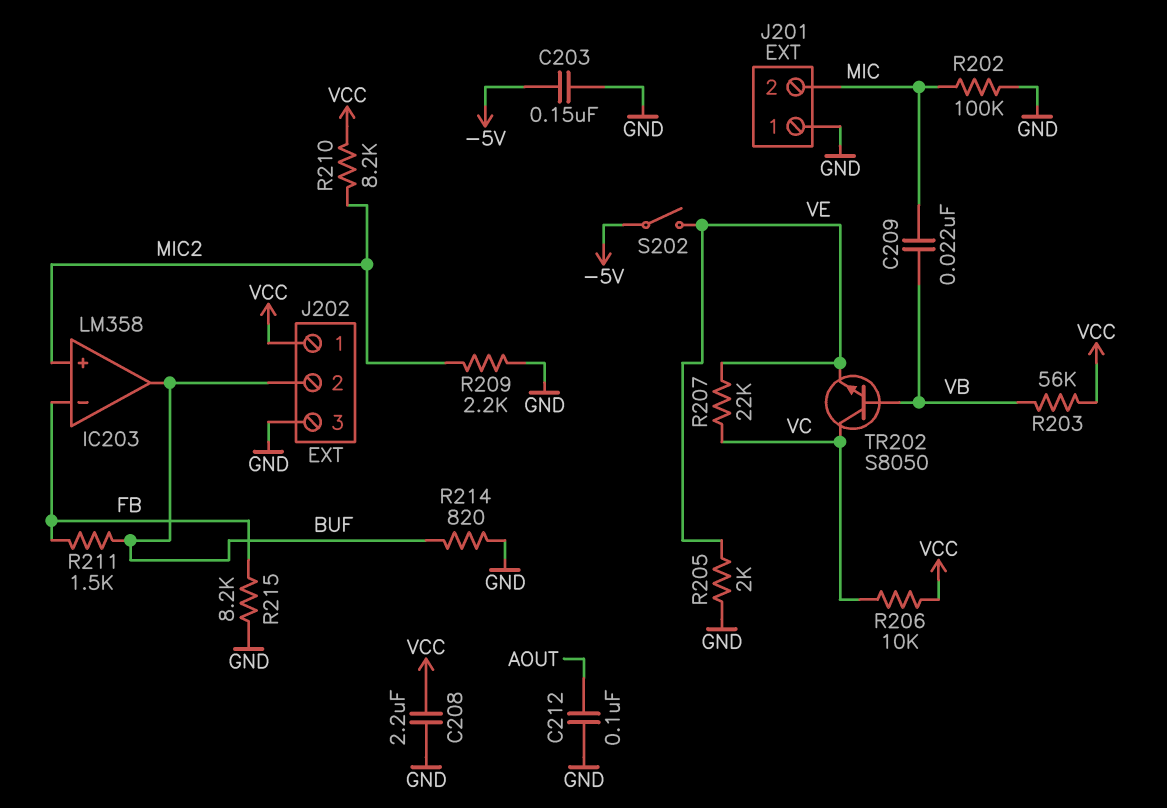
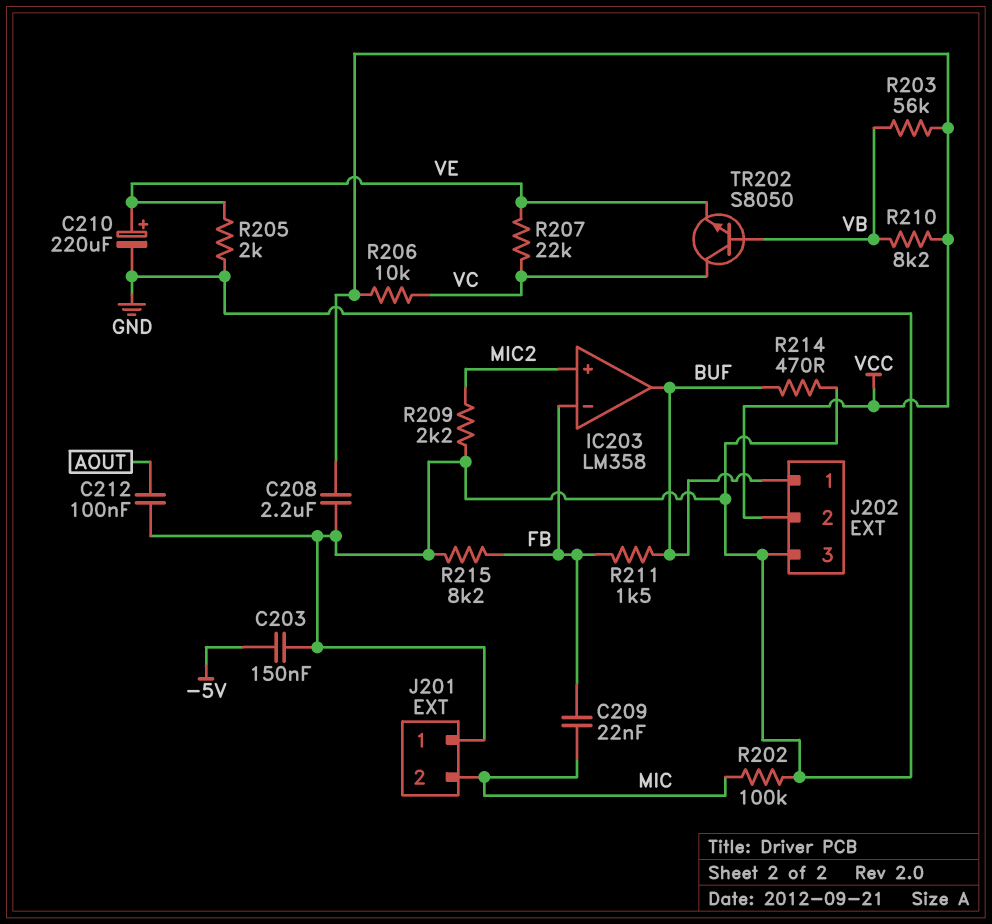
C209: 22nF (MIC, VB) -> 22nF (FB, MIC)
C210: none -> 220uF (plus VE, minus GND)
J202 pin 1: VCC -> BUF
J202 pin 2: BUF -> VCC
R210: 8.2k (MIC2, VCC) -> 8.2k (VB, VCC)
R214: 820 (BUF, GND) -> 470 (BUF, GND)
S202: switch (-5V, VE) -> none

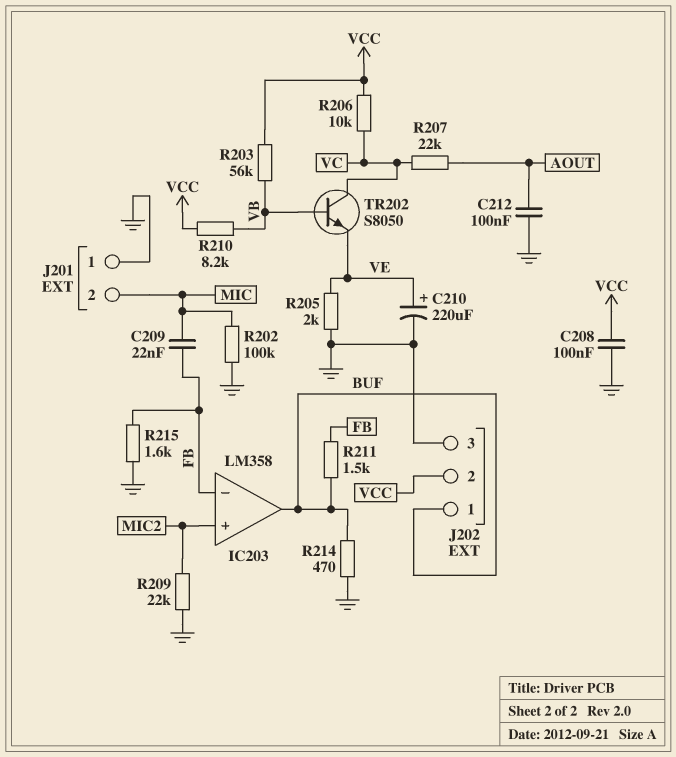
C203: 150nF (-5V, GND) -> none
C208: 2.2uF (GND, VCC) -> 100nF (GND, VCC)
R207: 22k (VC, VE) -> 22k (AOUT, VC)
R209: 2.2k (GND, MIC2) -> 22k (GND, MIC2)
R215: 8.2k (FB, GND) -> 1.6k (FB, GND)

